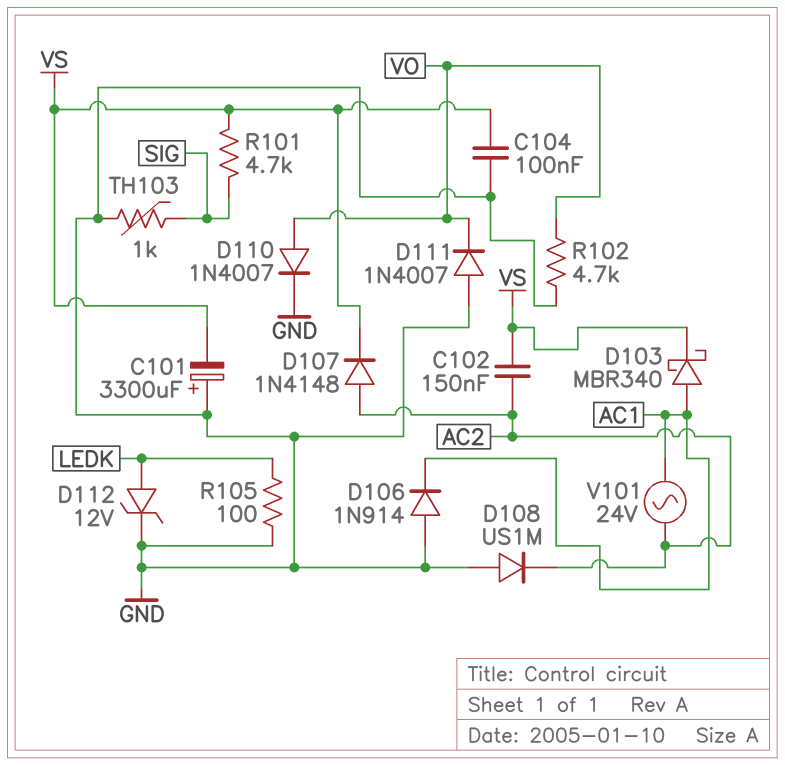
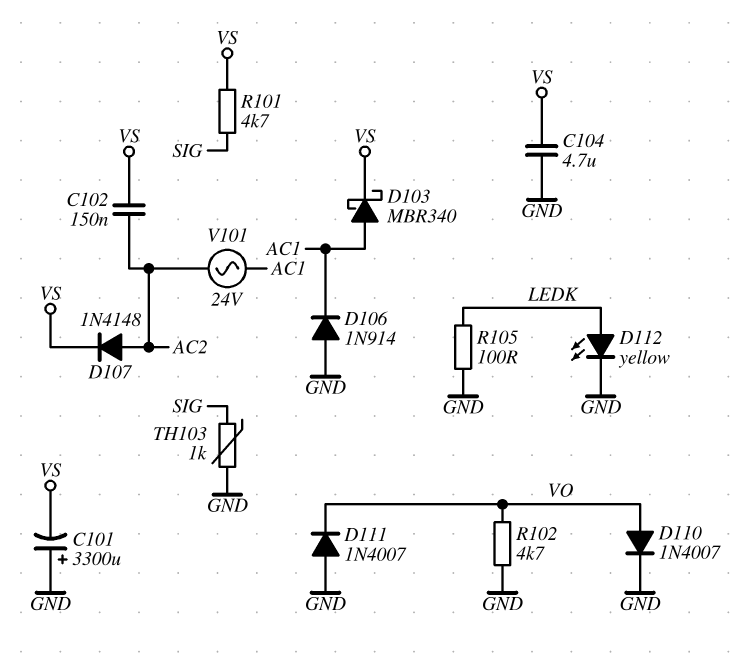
C104: 100nF (GND, VS) -> 4.7uF (GND, VS)
D108: diode US1M (A GND, K AC2) -> none
D112: zener 12V (A LEDK, K GND) -> LED yellow (A LEDK, K GND)

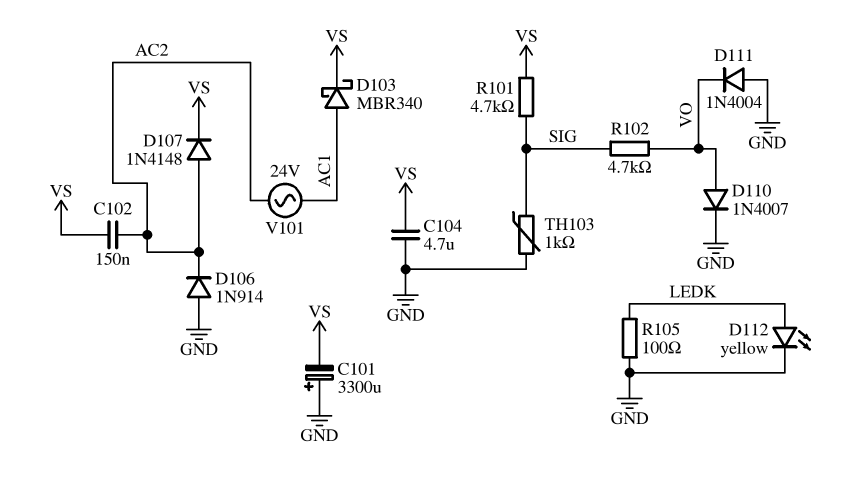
D106: diode 1N914 (A GND, K AC1) -> diode 1N914 (A GND, K AC2)
D111: diode 1N4007 (A GND, K VO) -> diode 1N4004 (A GND, K VO)
R102: 4.7k (GND, VO) -> 4.7k (SIG, VO)

